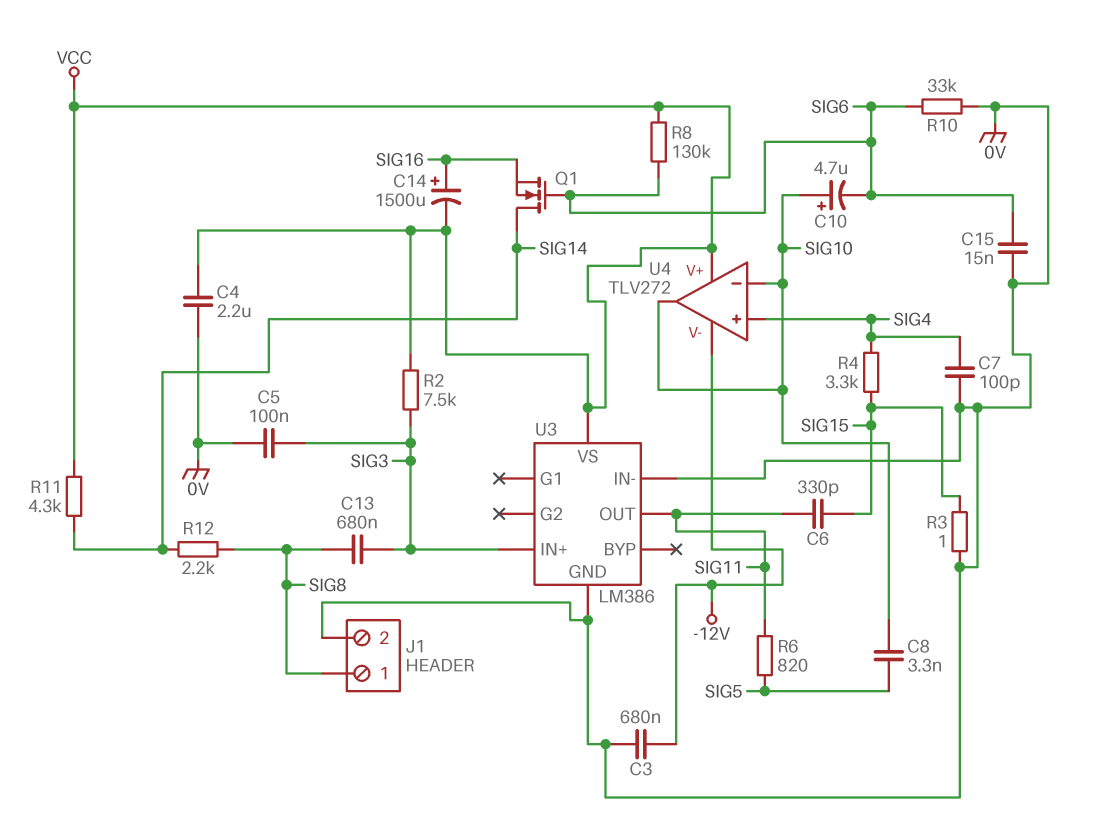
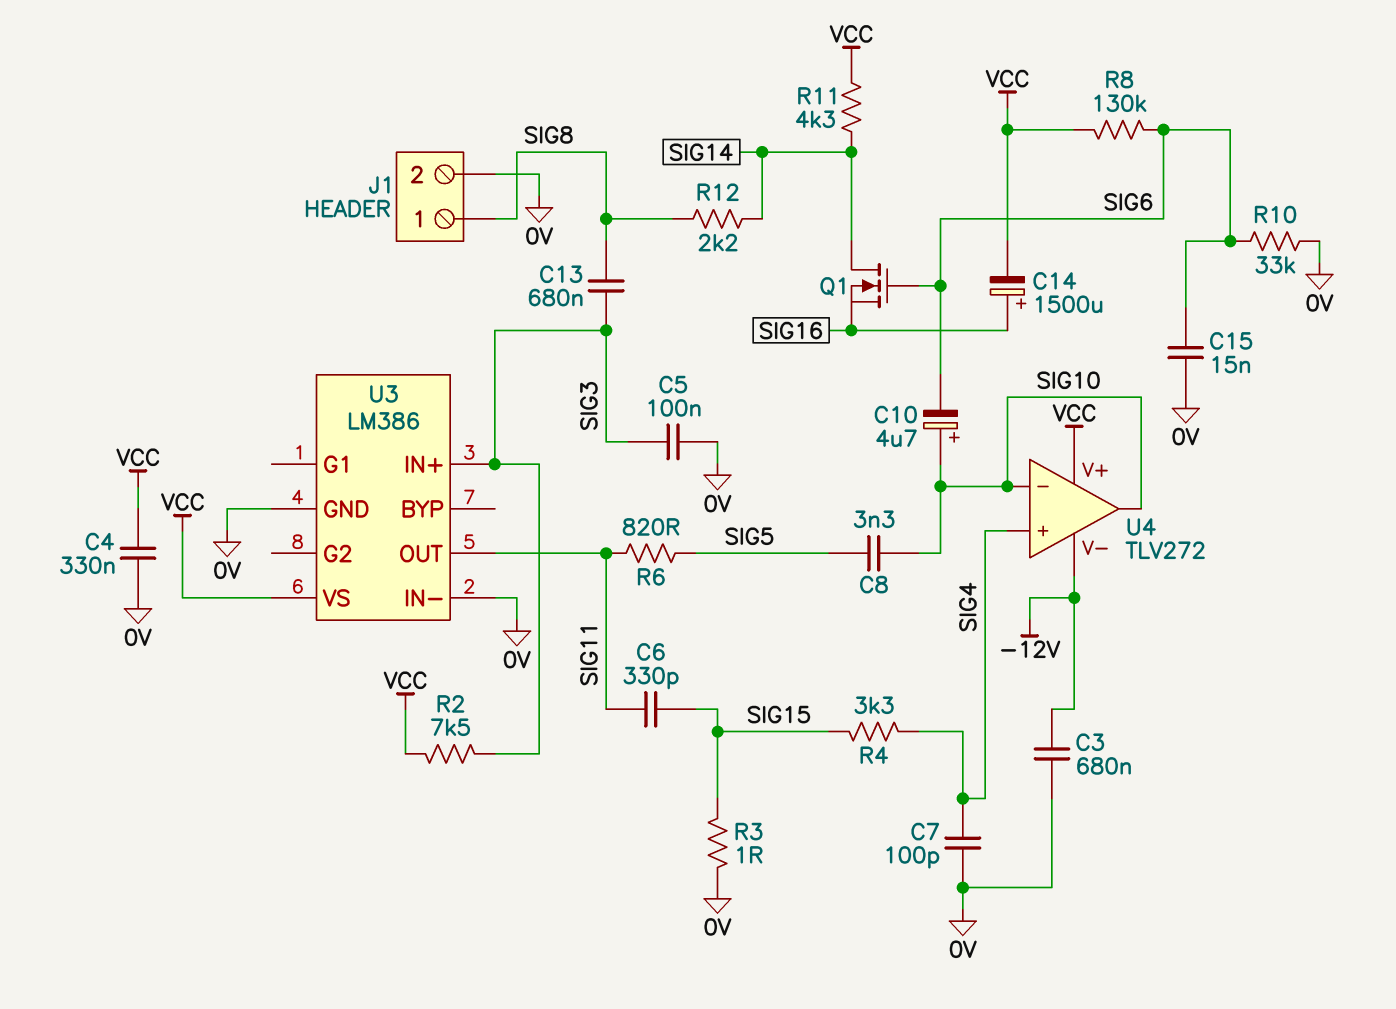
C4: 2.2uF (0V, VCC) -> 330nF (0V, VCC)

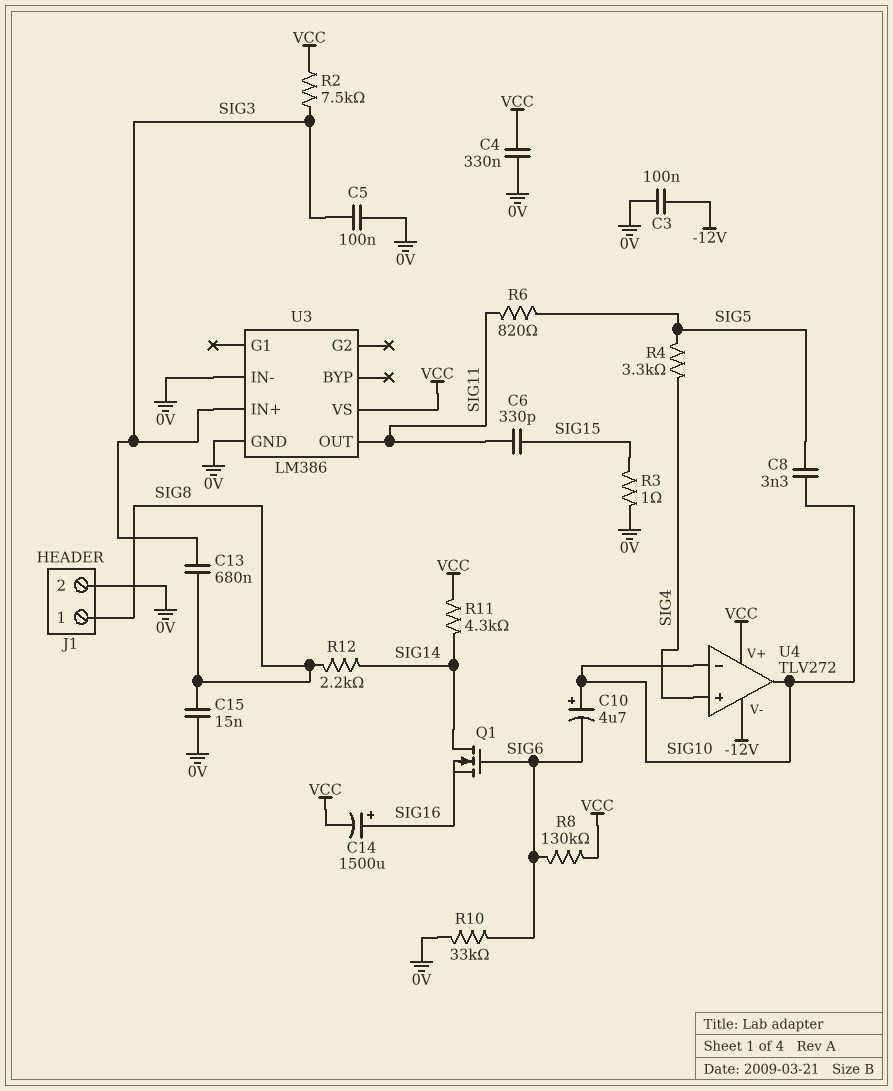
C3: 680nF (-12V, 0V) -> 100nF (-12V, 0V)
C7: 100pF (0V, SIG4) -> none
C15: 15nF (0V, SIG6) -> 15nF (0V, SIG8)
R4: 3.3k (SIG4, SIG15) -> 3.3k (SIG4, SIG5)

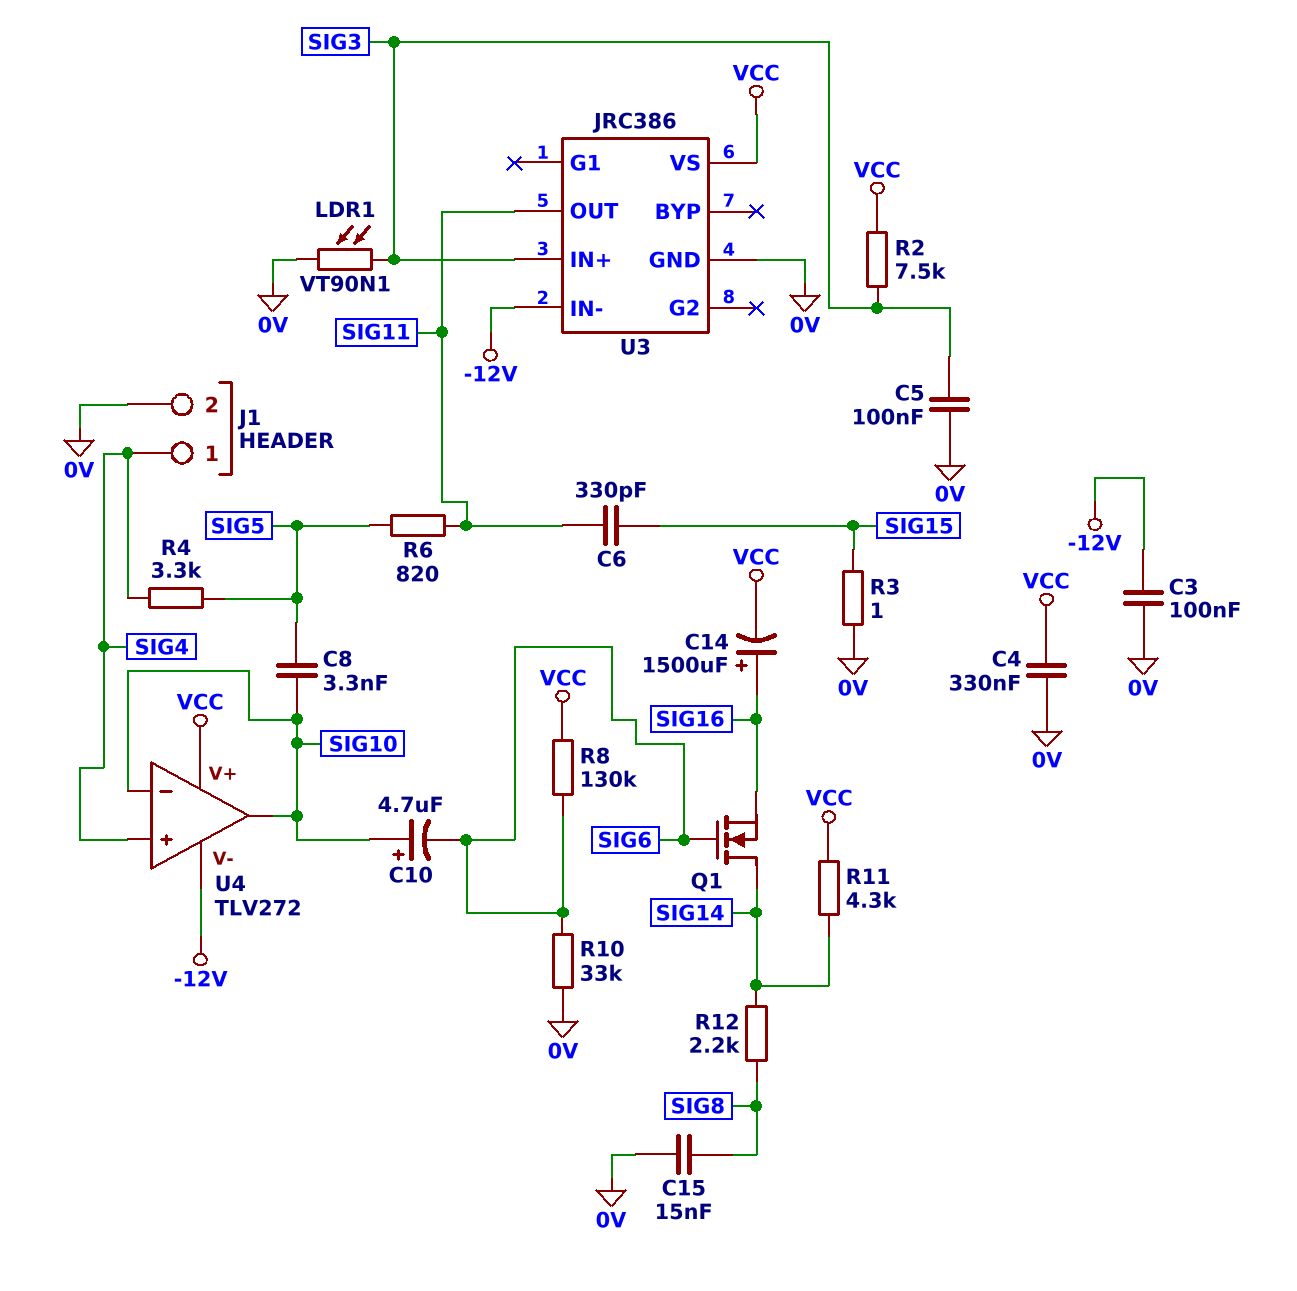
C13: 680nF (SIG3, SIG8) -> none
J1 pin 1: SIG8 -> SIG4
LDR1: none -> VT90N1 (0V, SIG3)
U3: LM386 -> JRC386
U3 pin IN-: 0V -> -12V

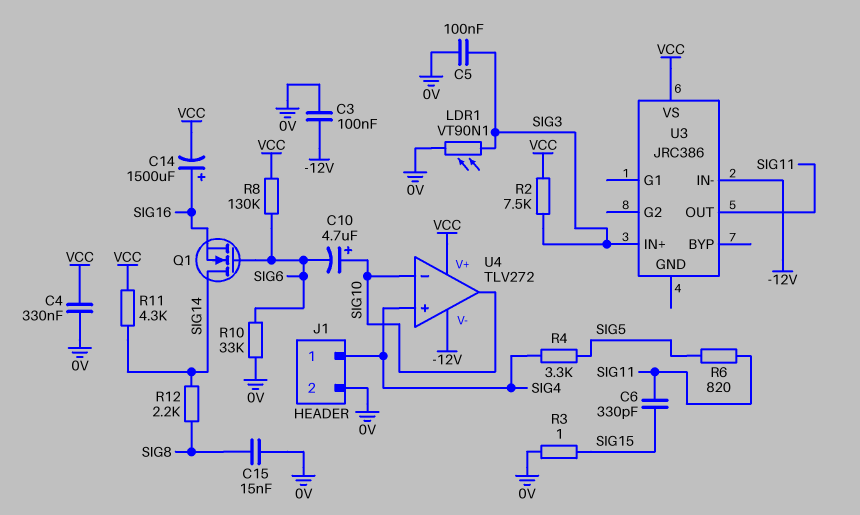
C8: 3.3nF (SIG5, SIG10) -> none
U3 pin GND: 0V -> none

